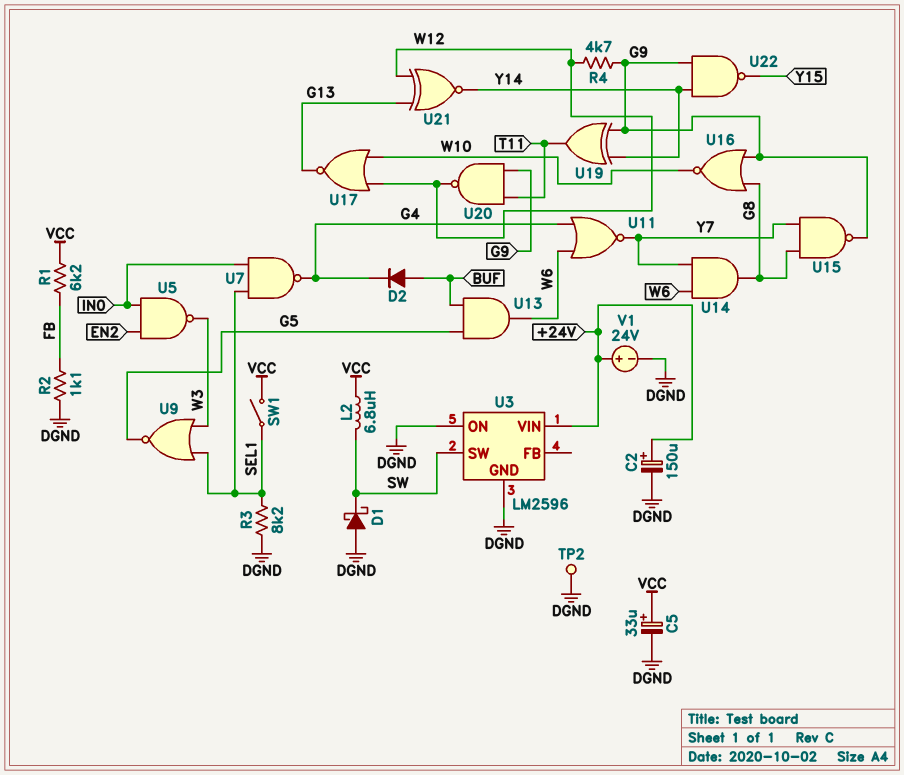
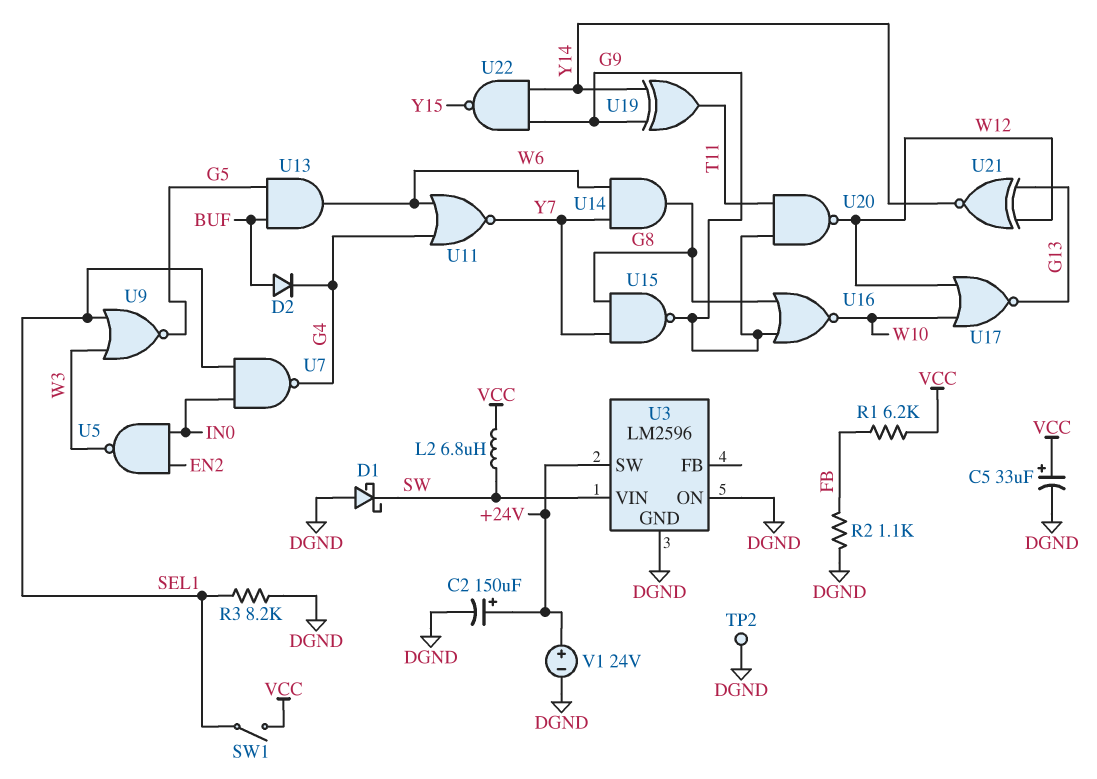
R4: 4.7k (G9, W12) -> none
U3 pin SW: SW -> +24V
U3 pin VIN: +24V -> SW

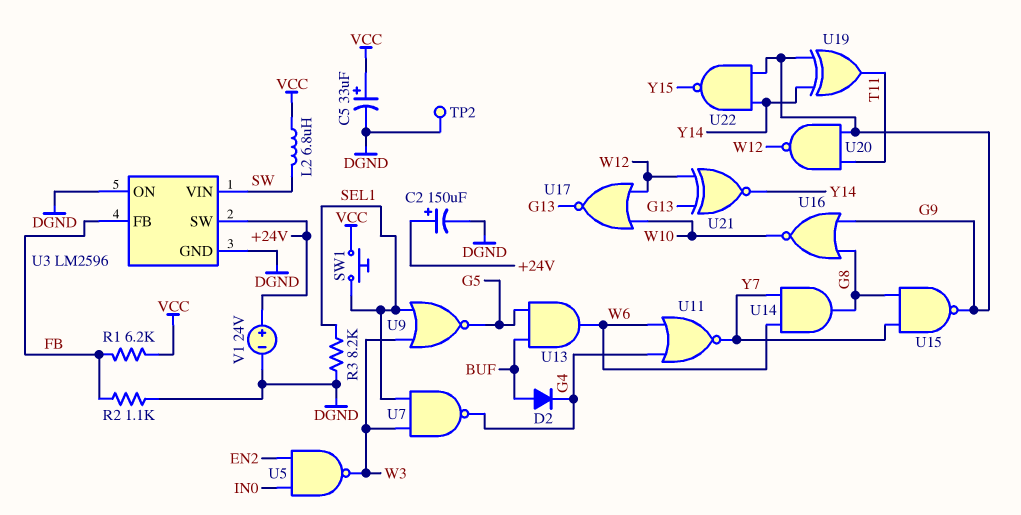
D1: schottky (A DGND, K SW) -> none
SW1: switch (SEL1, VCC) -> button (SEL1, VCC)
U3 pin FB: none -> FB
U7: NAND (in IN0, in SEL1, out G4) -> NAND (in SEL1, in W3, out G4)

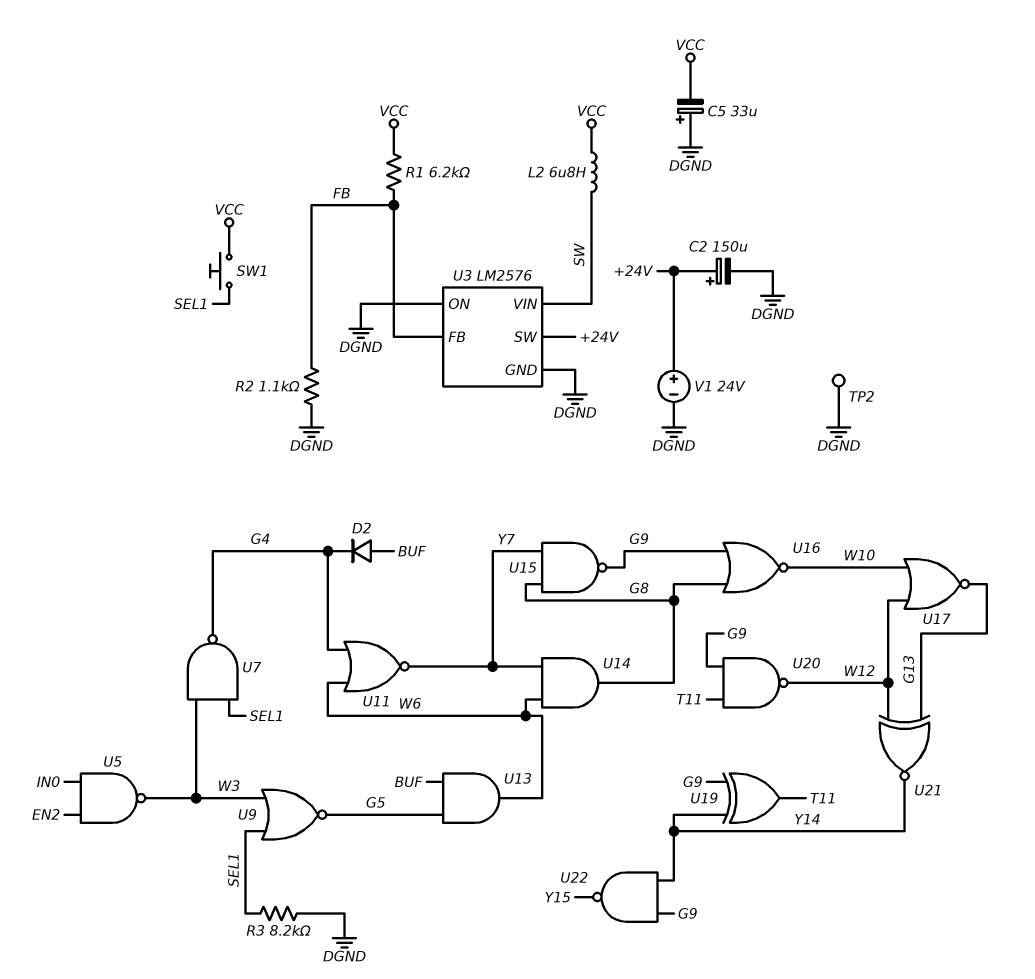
C5: 33uF (plus VCC, minus DGND) -> 33uF (plus DGND, minus VCC)
U3: LM2596 -> LM2576

